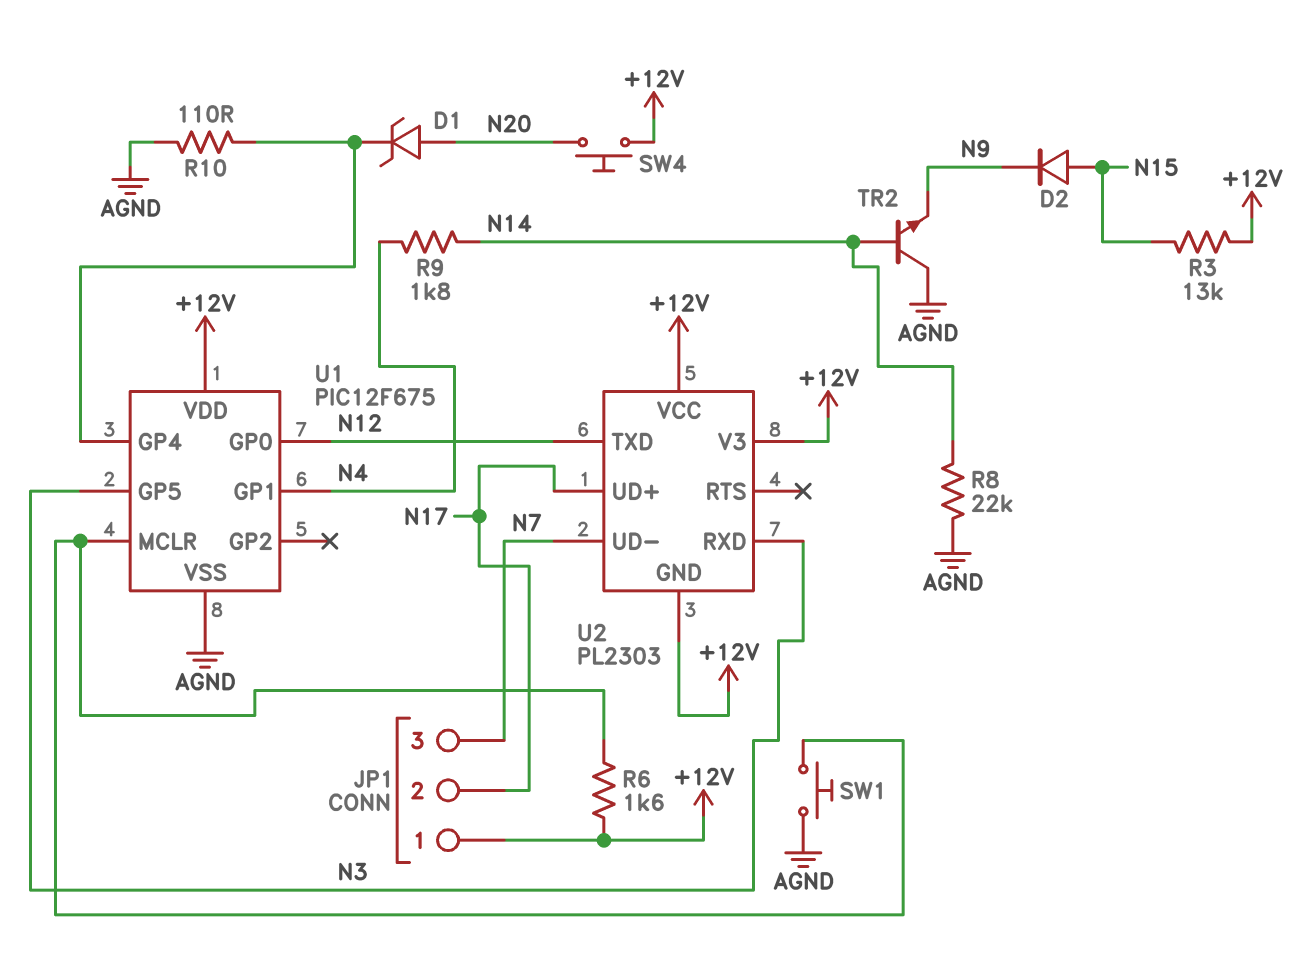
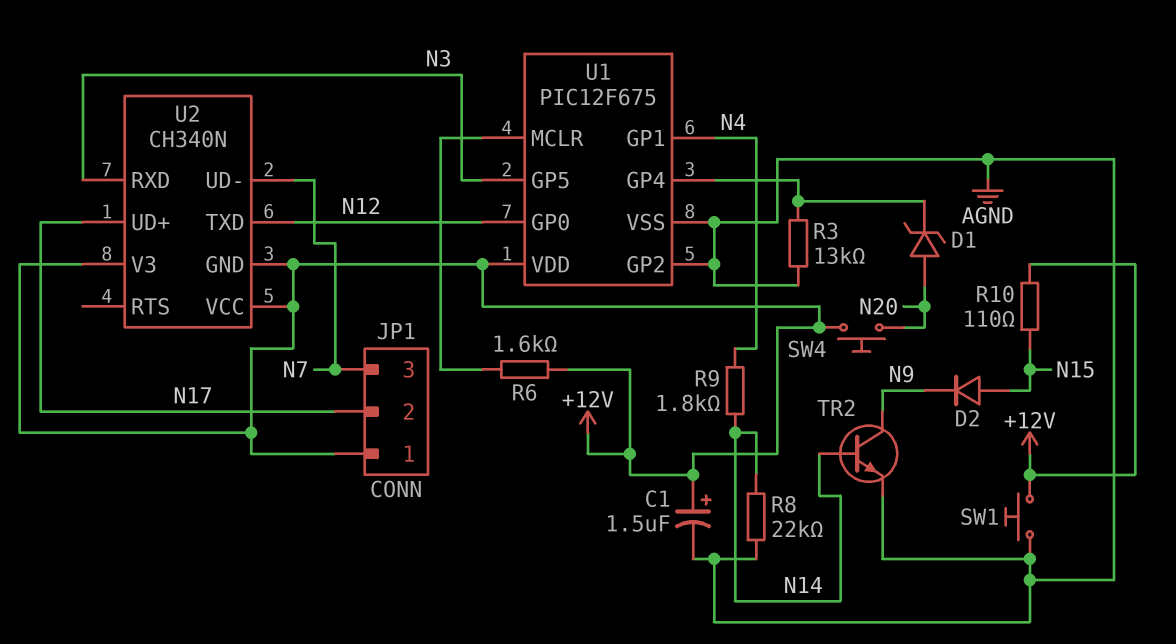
C1: none -> 1.5uF (plus +12V, minus AGND)
R3: 13k (+12V, N15) -> 13k (AGND, U1/GP4)
R10: 110 (AGND, U1/GP4) -> 110 (+12V, N15)
SW1: button (AGND, U1/MCLR) -> button (+12V, AGND)
TR2: NPN (B N14, C AGND, E N9) -> NPN (B N14, C N9, E AGND)
U1 pin GP2: none -> AGND
U2: PL2303 -> CH340N

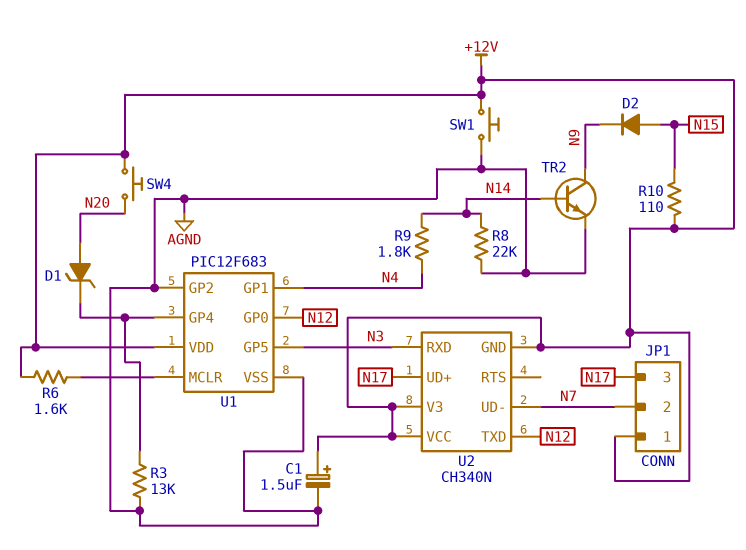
JP1 pin 2: N17 -> N7
JP1 pin 3: N7 -> N17
U1: PIC12F675 -> PIC12F683

